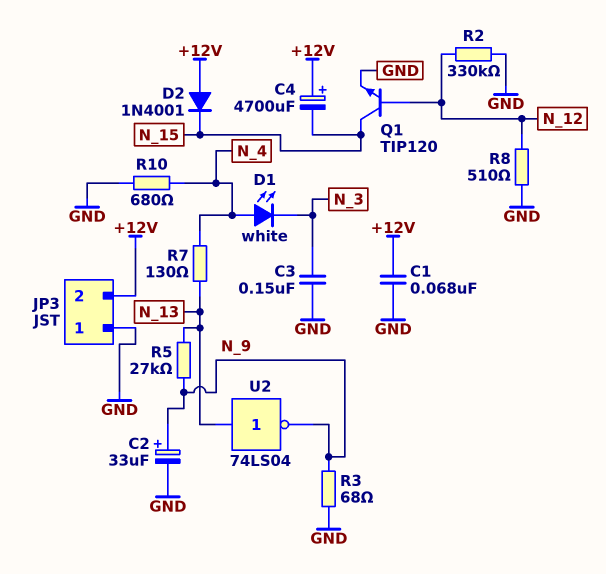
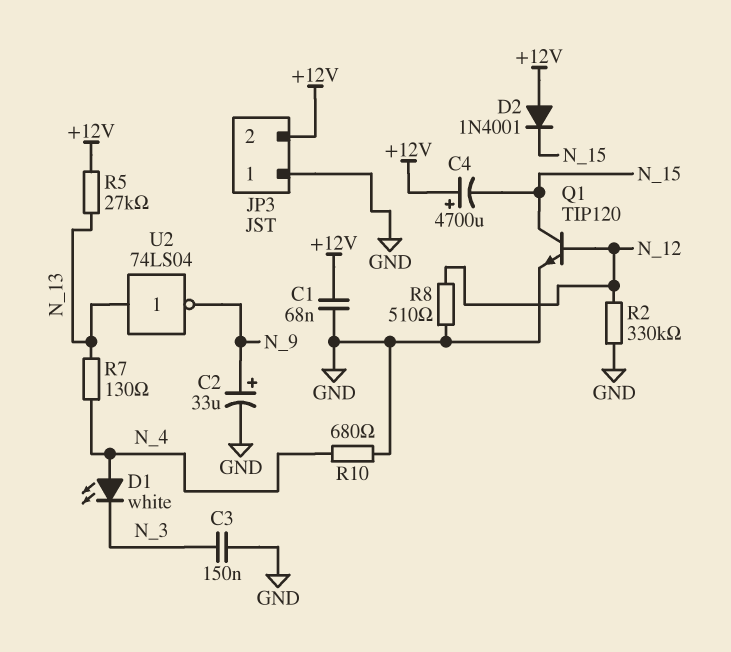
R3: 68 (GND, N_9) -> none
R5: 27k (N_9, N_13) -> 27k (+12V, N_13)

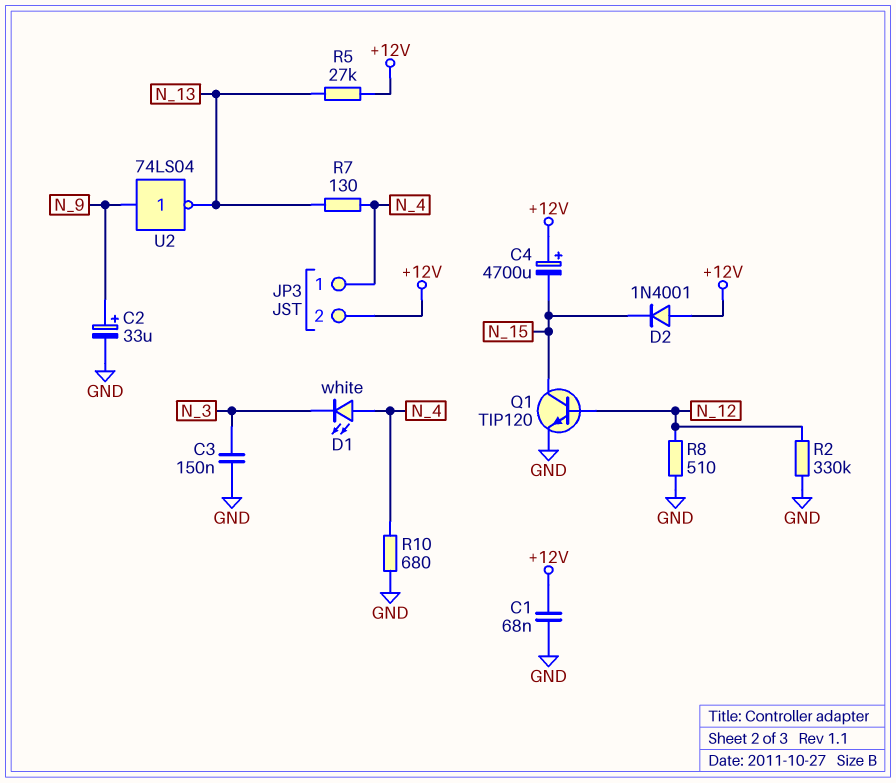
JP3 pin 1: GND -> N_4
U2: NOT 74LS04 (in N_13, out N_9) -> NOT 74LS04 (in N_9, out N_13)

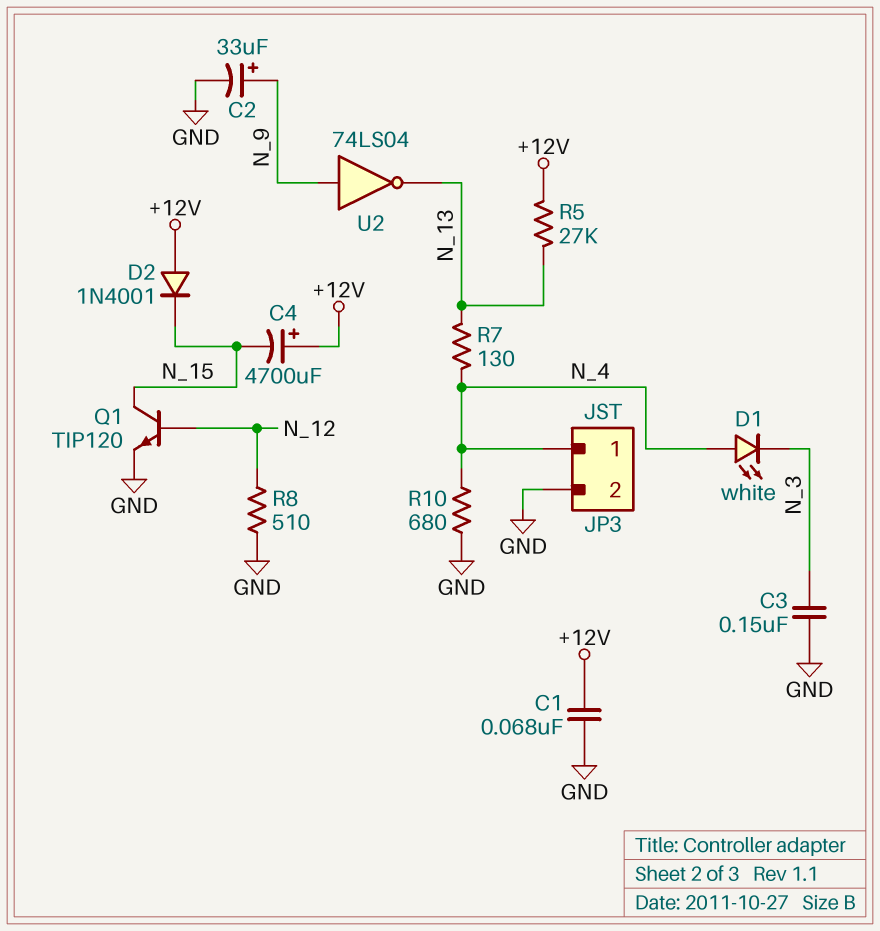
JP3 pin 2: +12V -> GND
R2: 330k (GND, N_12) -> none

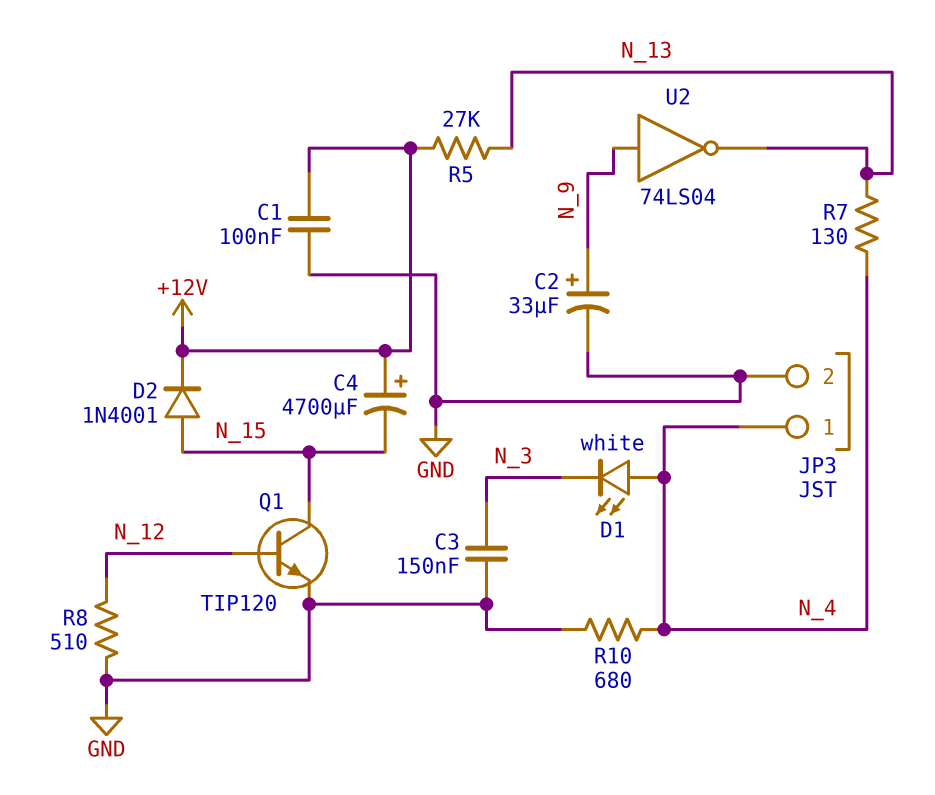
C1: 68nF (+12V, GND) -> 100nF (+12V, GND)
D2: diode 1N4001 (A +12V, K N_15) -> diode 1N4001 (A N_15, K +12V)

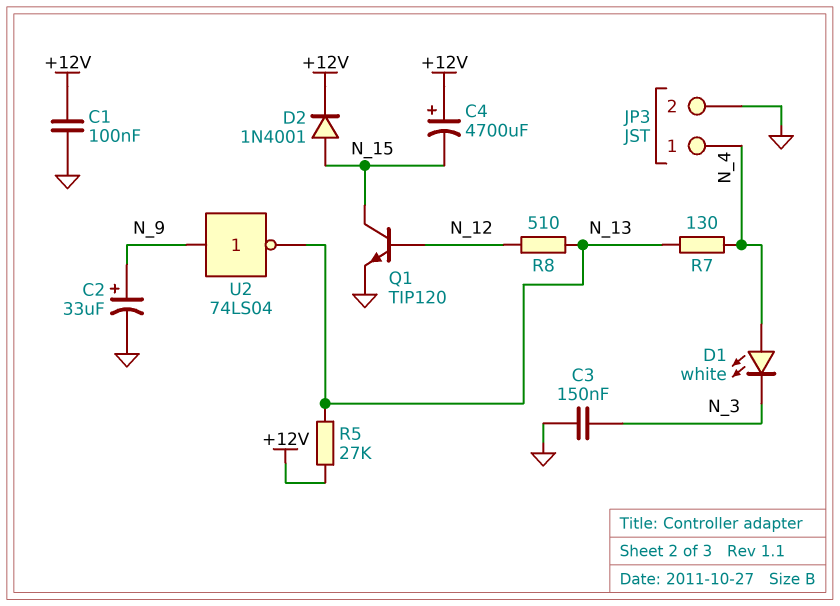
R8: 510 (GND, N_12) -> 510 (N_12, N_13)
R10: 680 (GND, N_4) -> none

